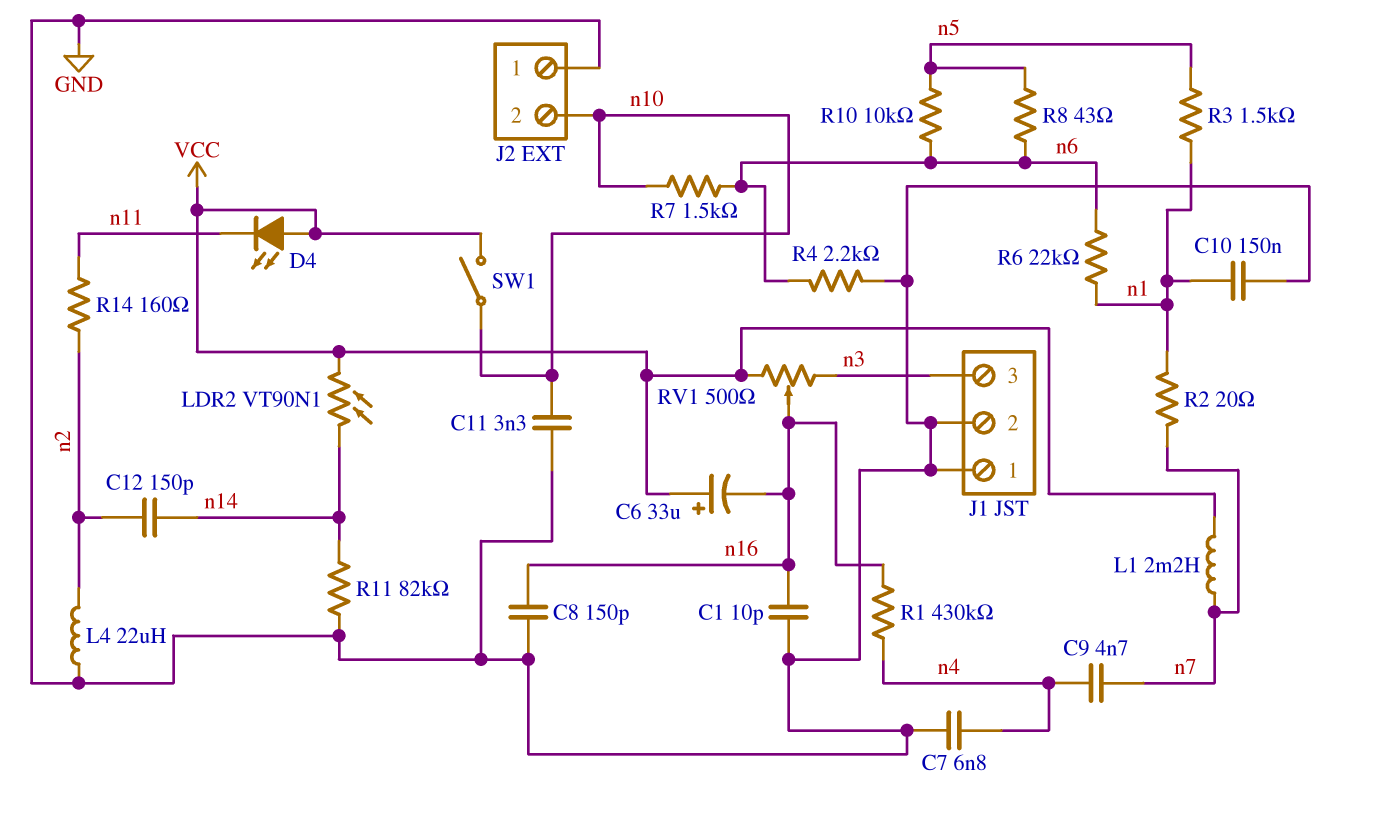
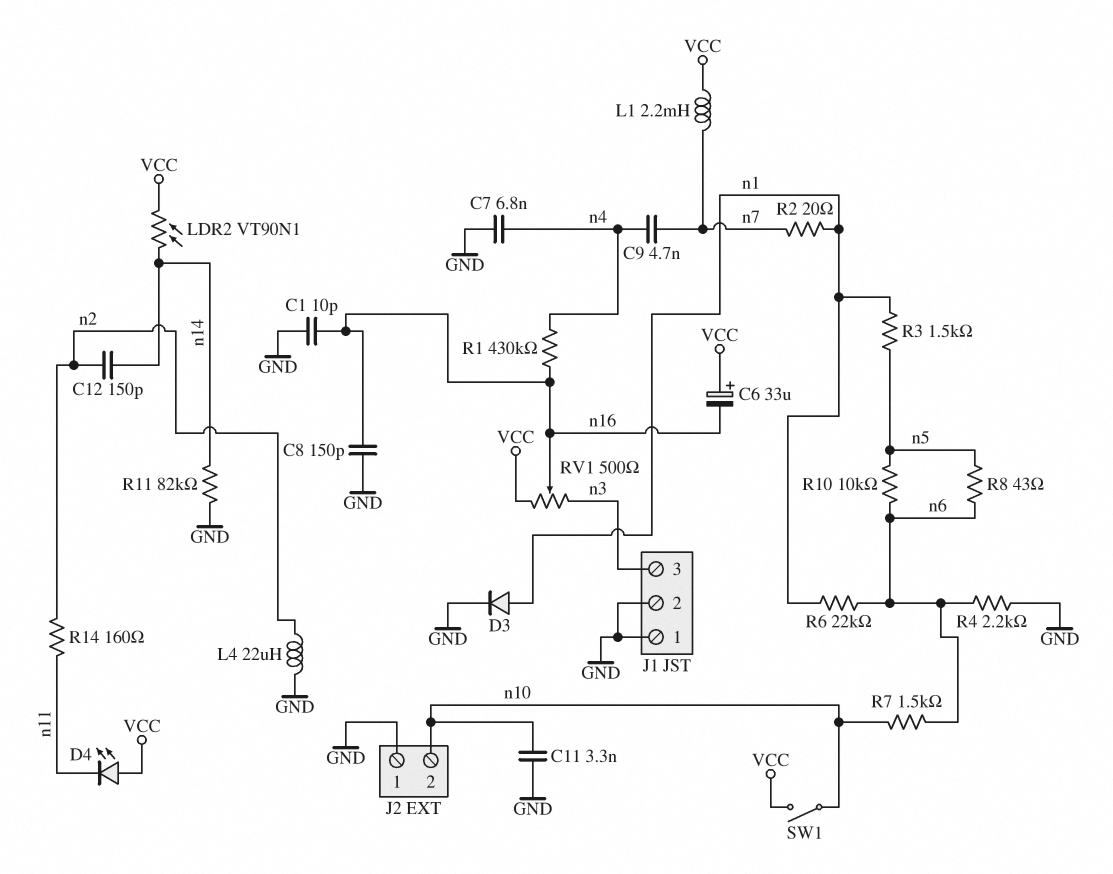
C10: 150nF (GND, n1) -> none
D3: none -> diode (A n1, K GND)

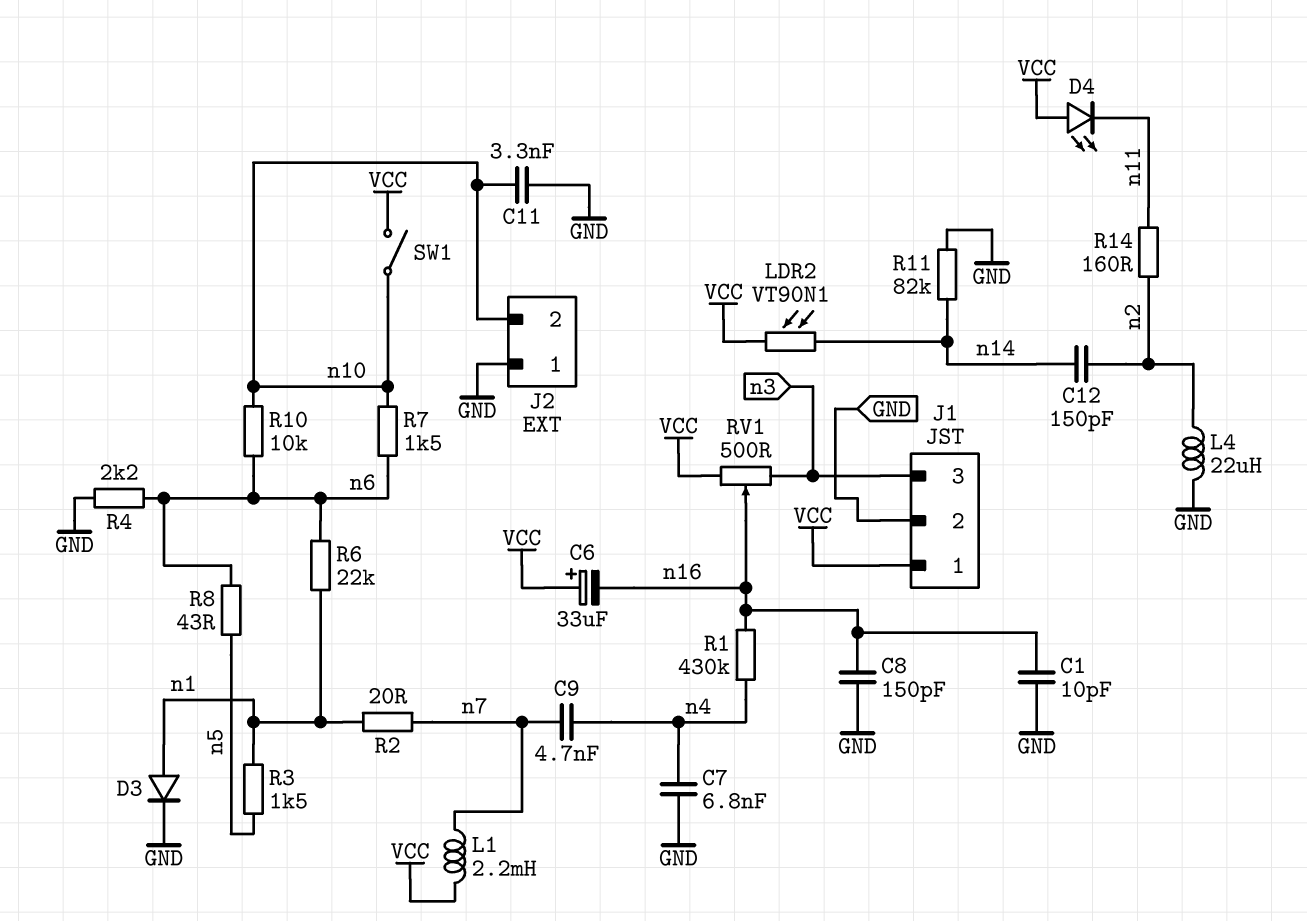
J1 pin 1: GND -> VCC
R10: 10k (n5, n6) -> 10k (n6, n10)

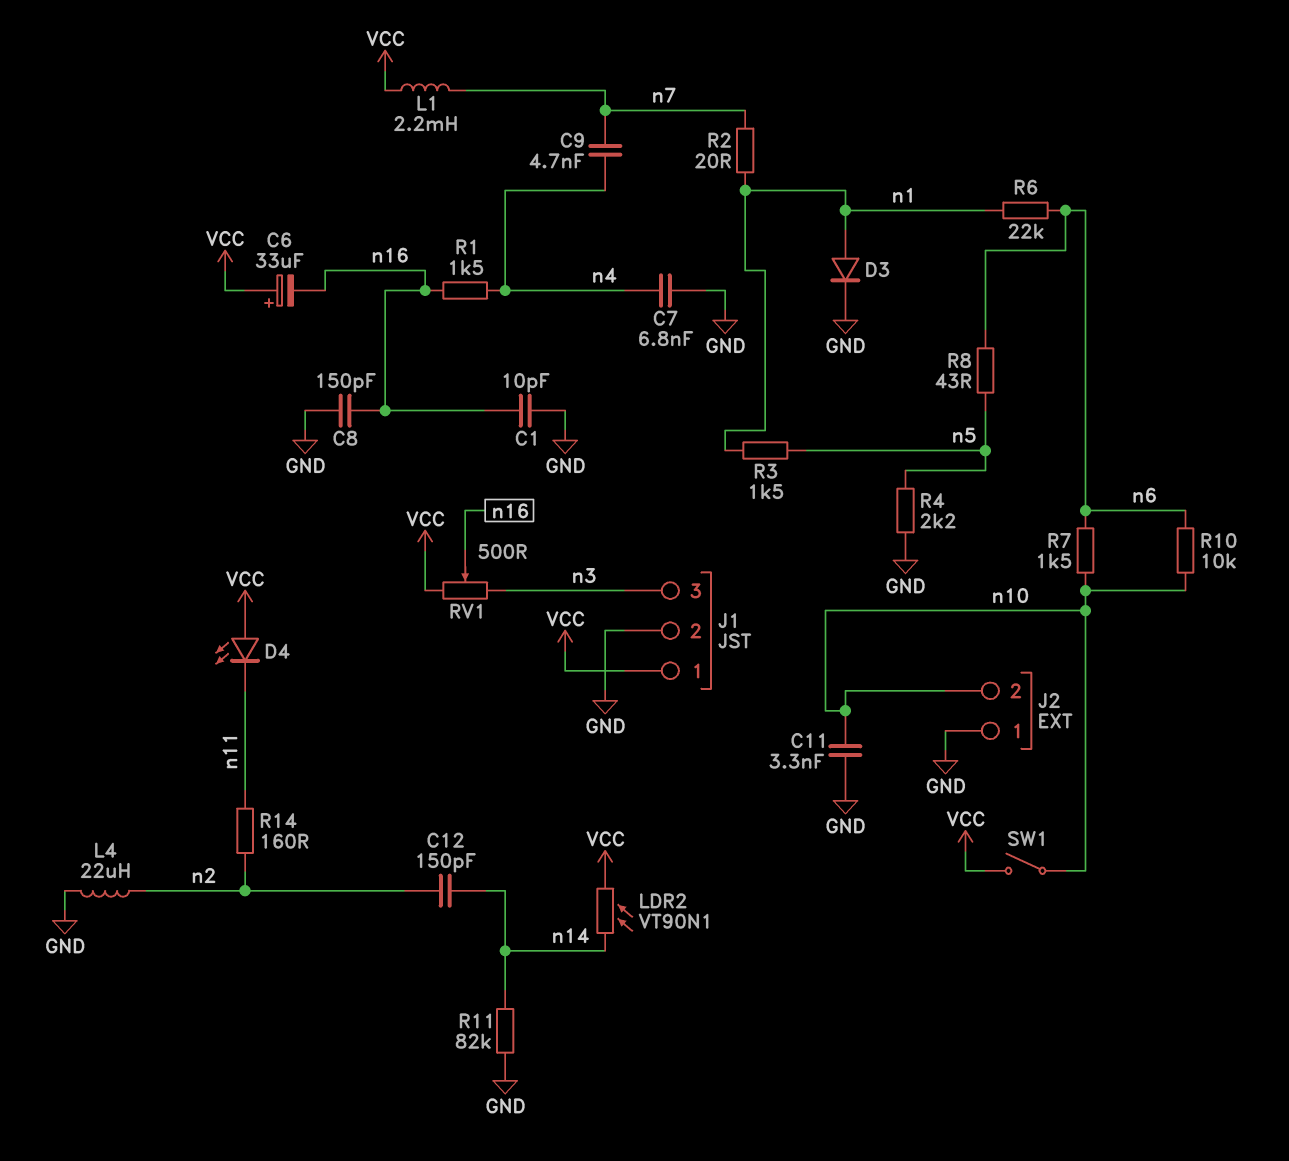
R1: 430k (n4, n16) -> 1.5k (n4, n16)
R4: 2.2k (GND, n6) -> 2.2k (GND, n5)

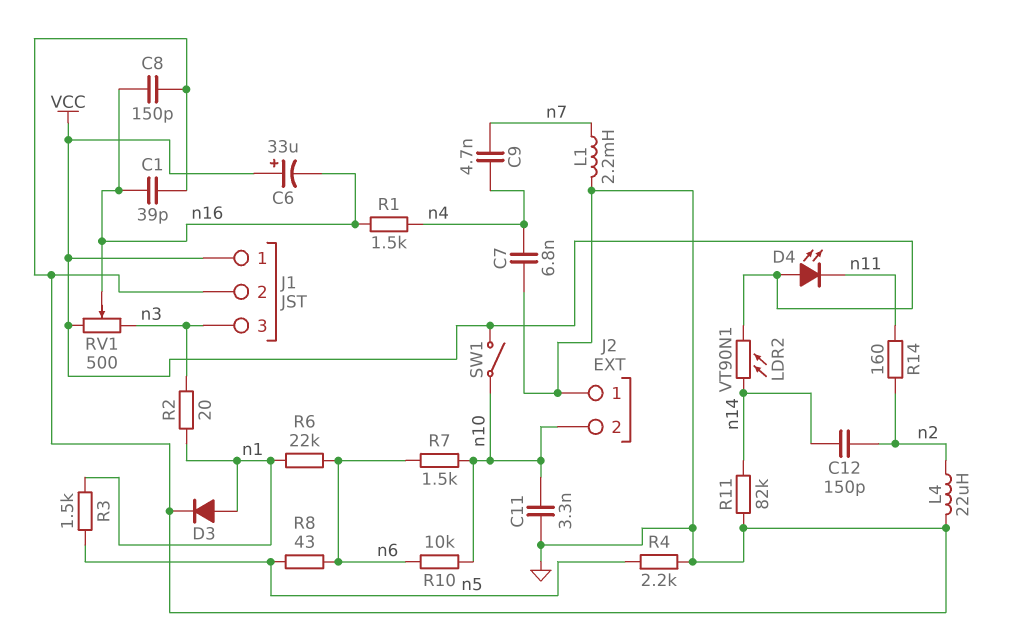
C1: 10pF (GND, n16) -> 39pF (GND, n16)
L1: 2.2mH (VCC, n7) -> 2.2mH (GND, n7)
R2: 20 (n1, n7) -> 20 (n1, n3)

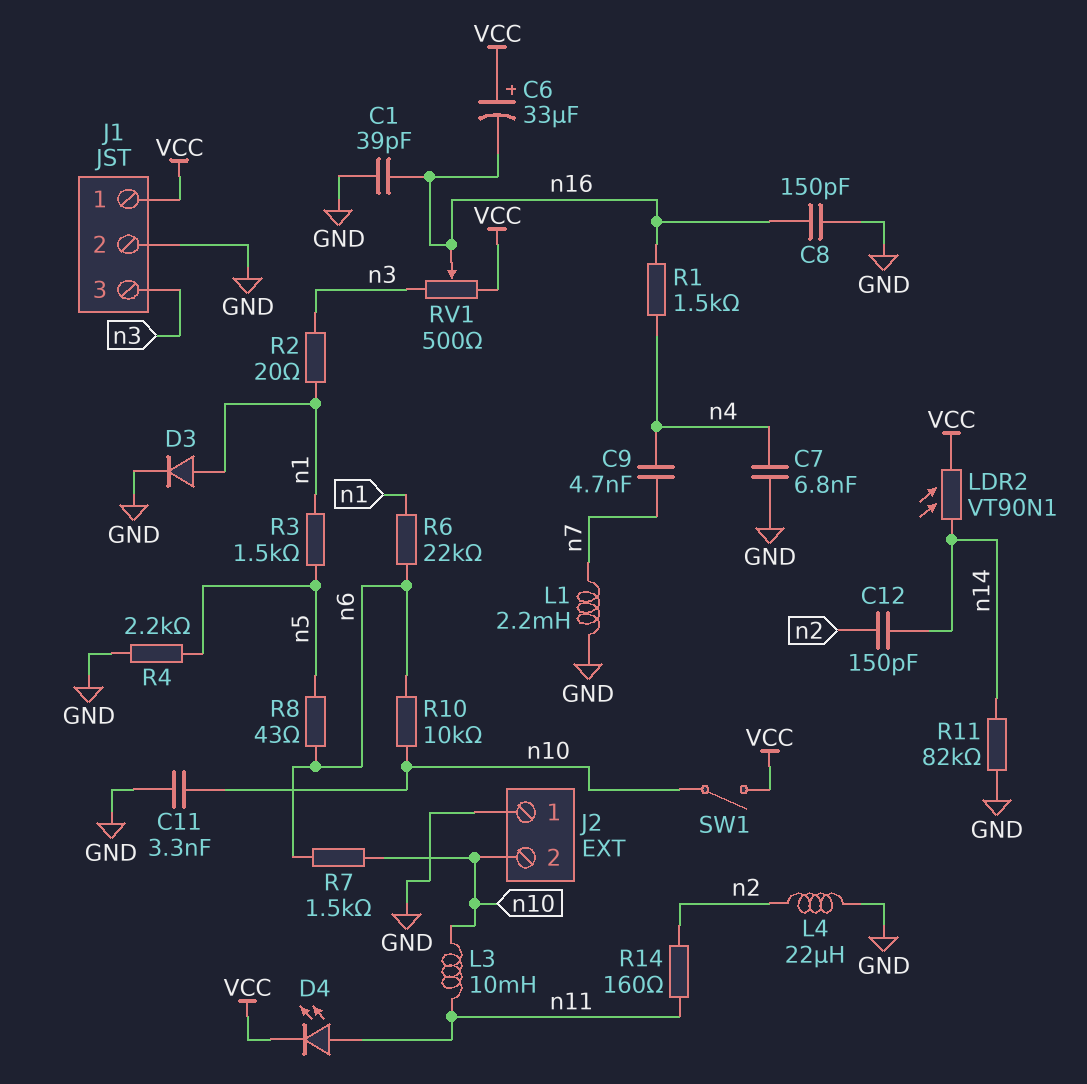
D4: LED (A VCC, K n11) -> LED (A n11, K VCC)
L3: none -> 10mH (n10, n11)

